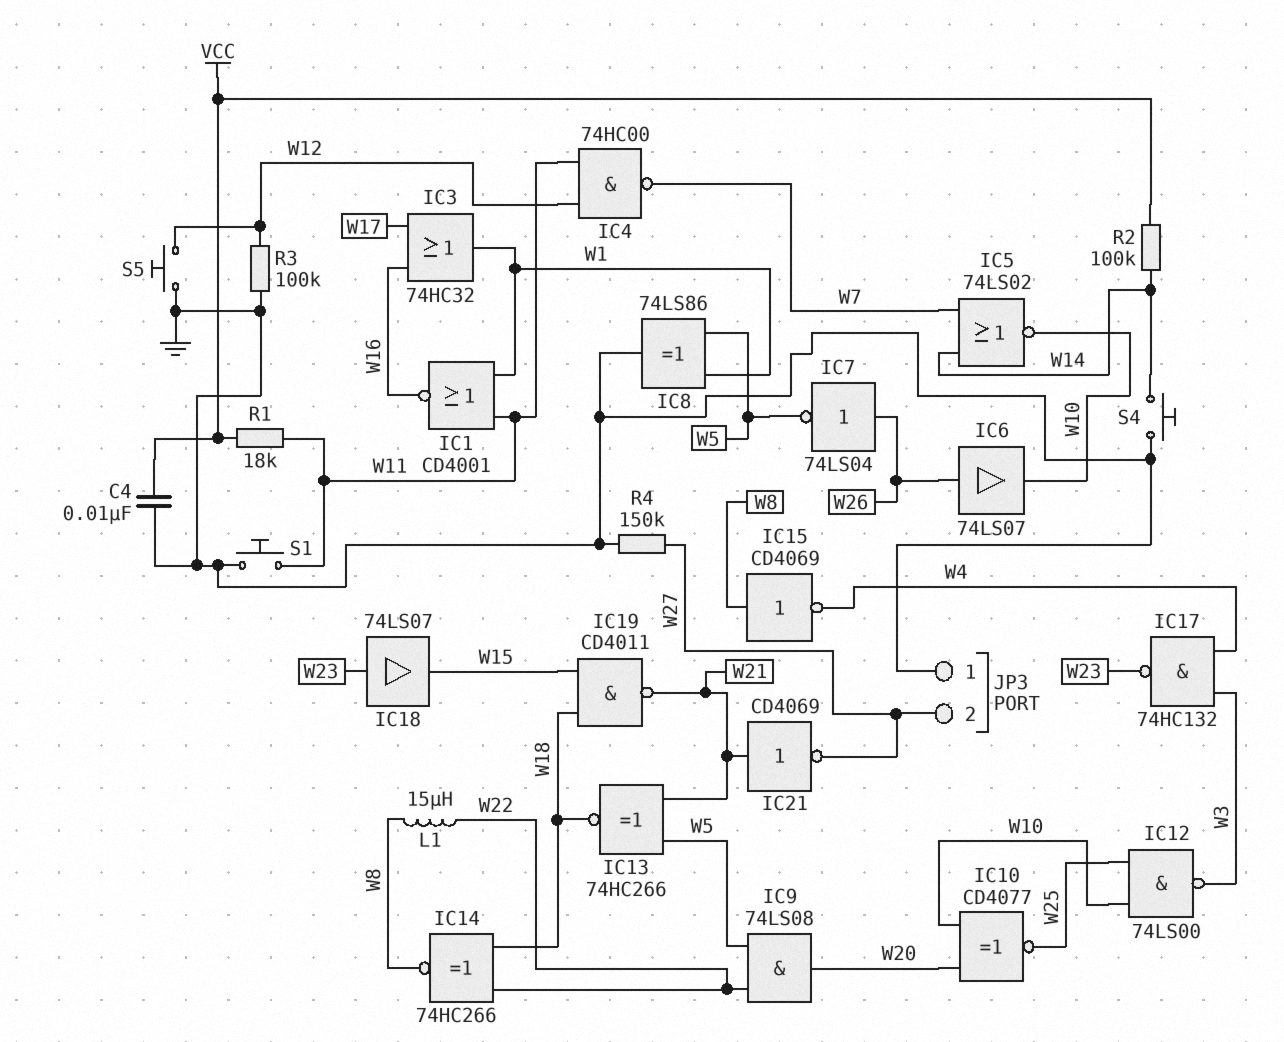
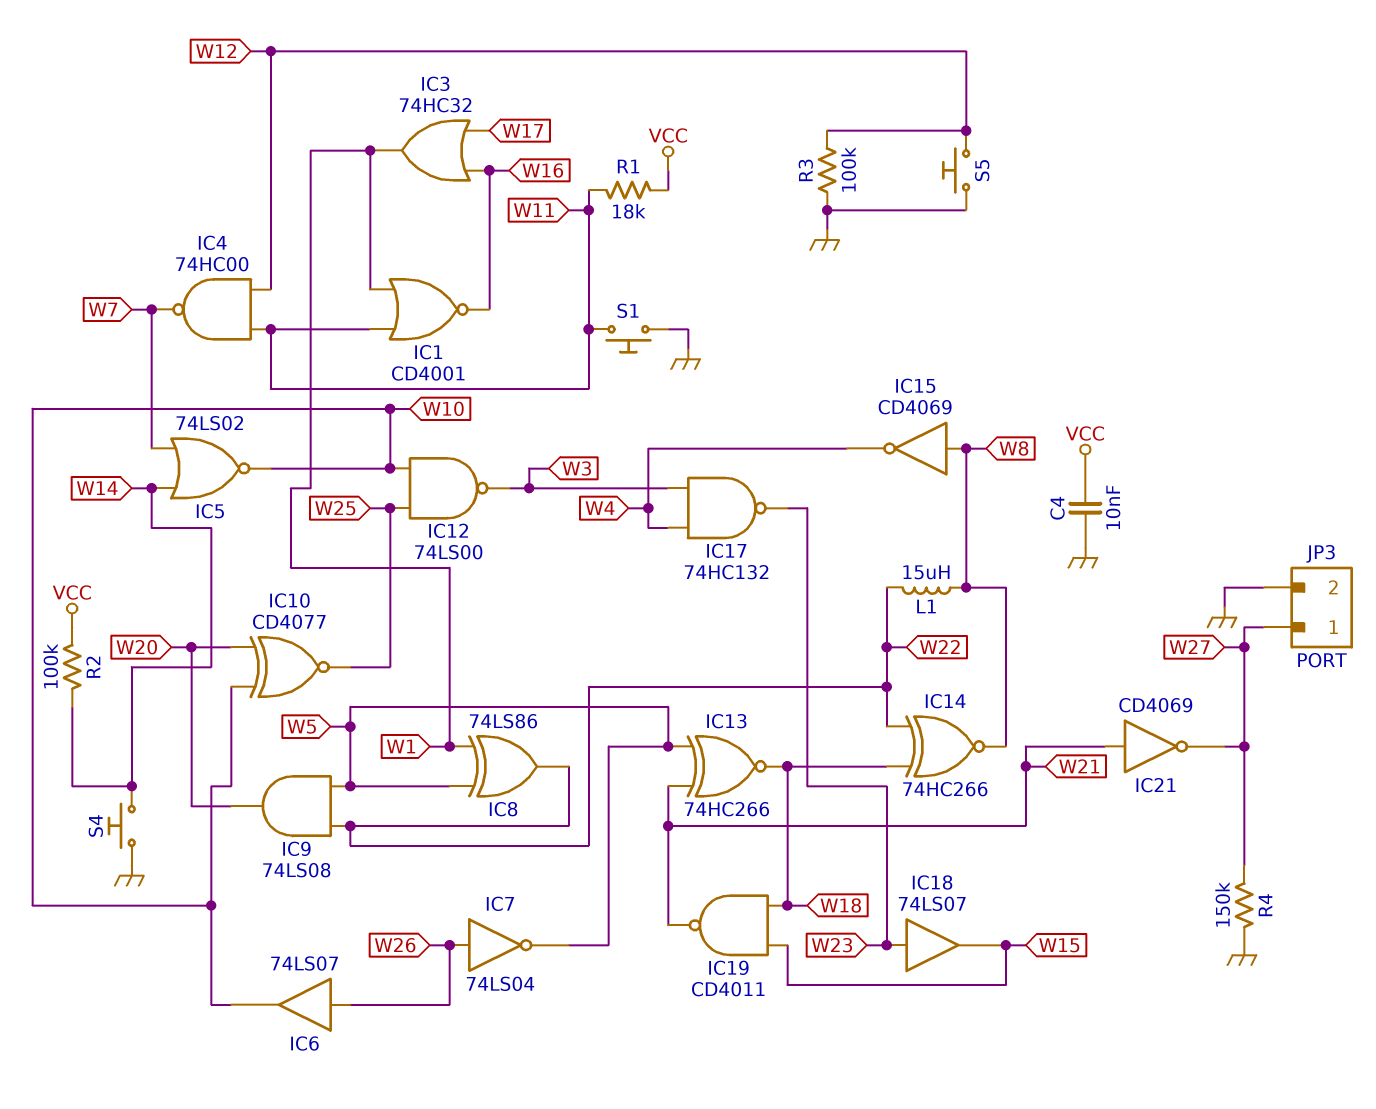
IC8: XOR 74LS86 (in W1, in W5, out GND) -> XOR 74LS86 (in W1, in W5, out W22)
JP3 pin 1: GND -> W27
JP3 pin 2: W27 -> GND

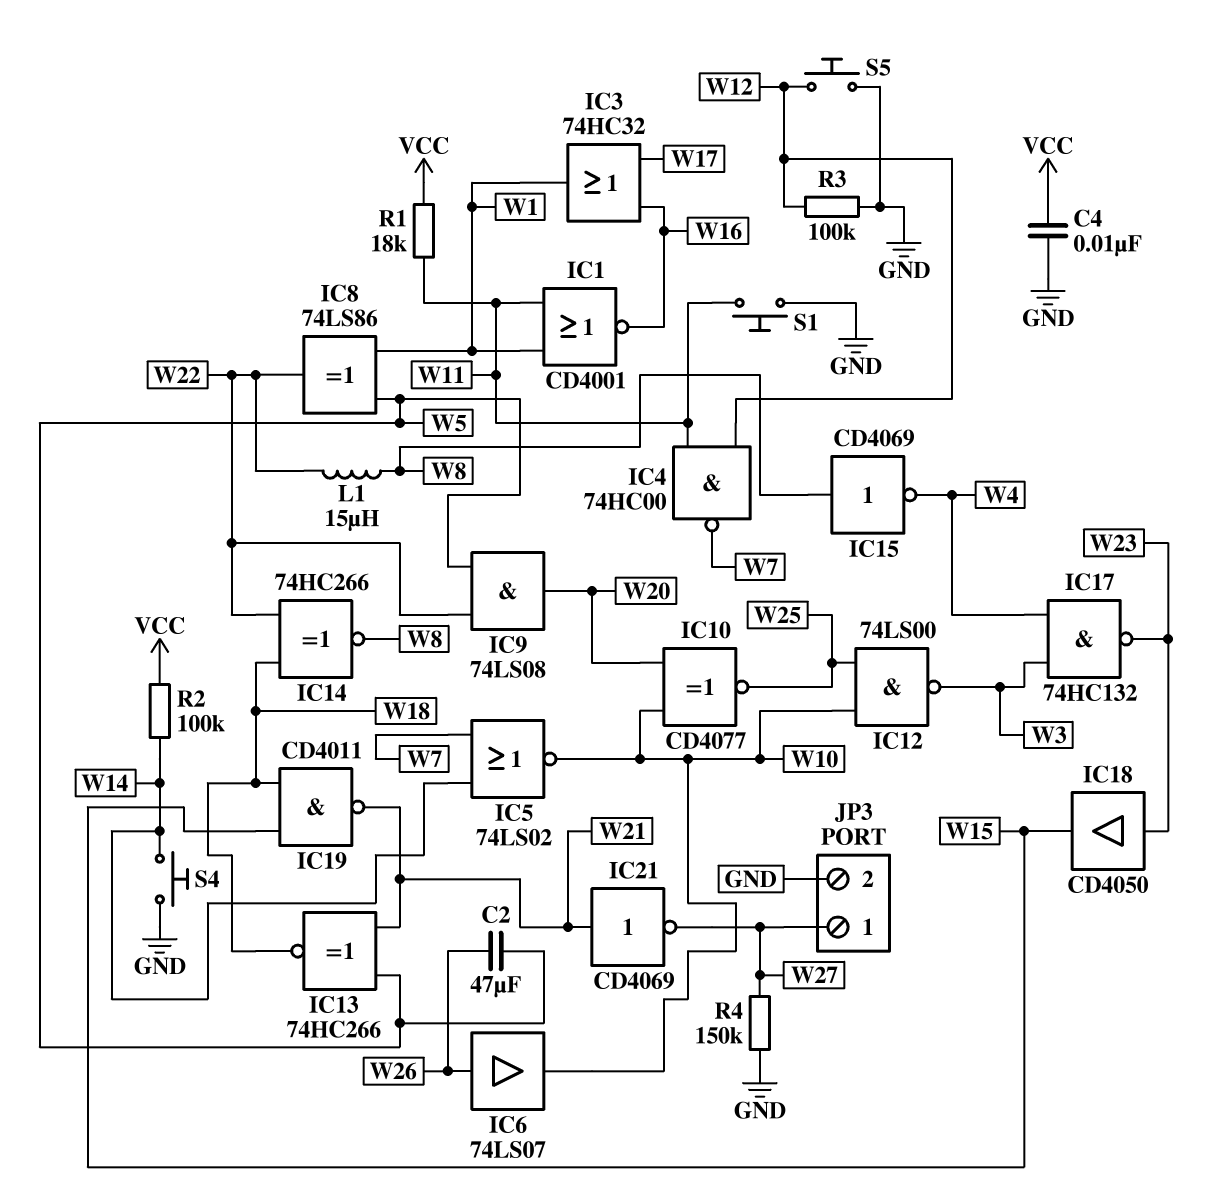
C2: none -> 47uF (W5, W26)
IC7: NOT 74LS04 (in W26, out W5) -> none
IC18: buffer 74LS07 (in W23, out W15) -> buffer CD4050 (in W23, out W15)

